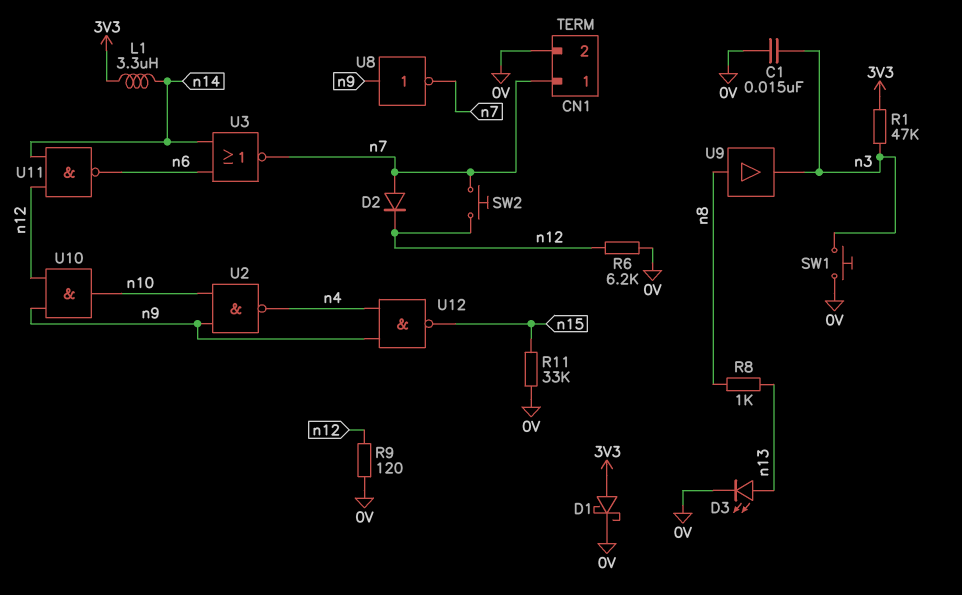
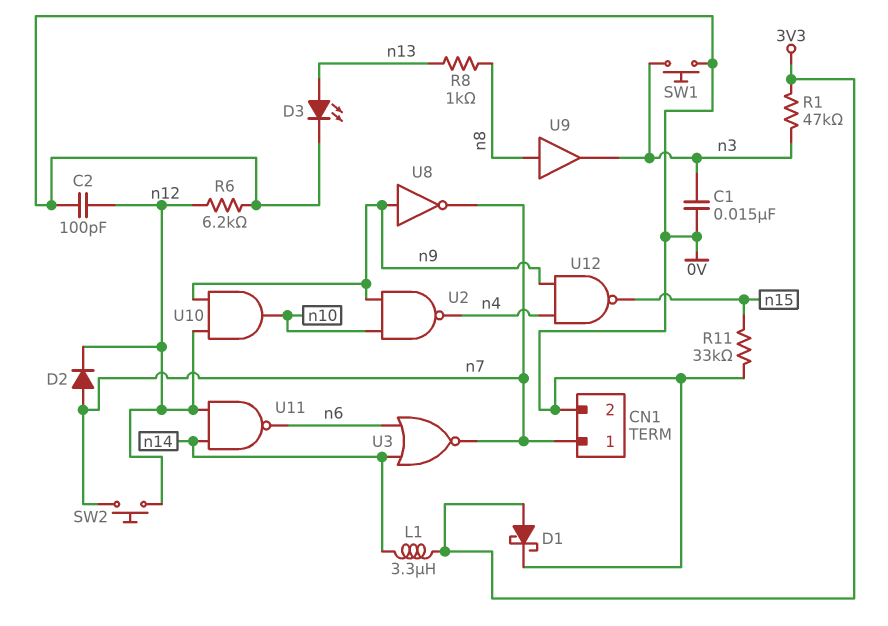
C2: none -> 100pF (0V, n12)
R9: 120 (0V, n12) -> none

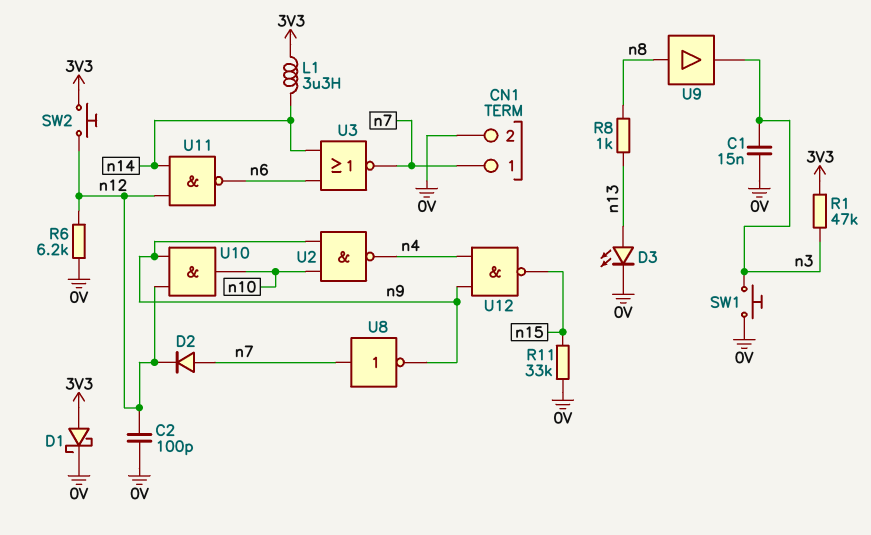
SW2: button (n7, n12) -> button (3V3, n12)
U8: NOT (in n9, out n7) -> NOT (in n7, out n9)

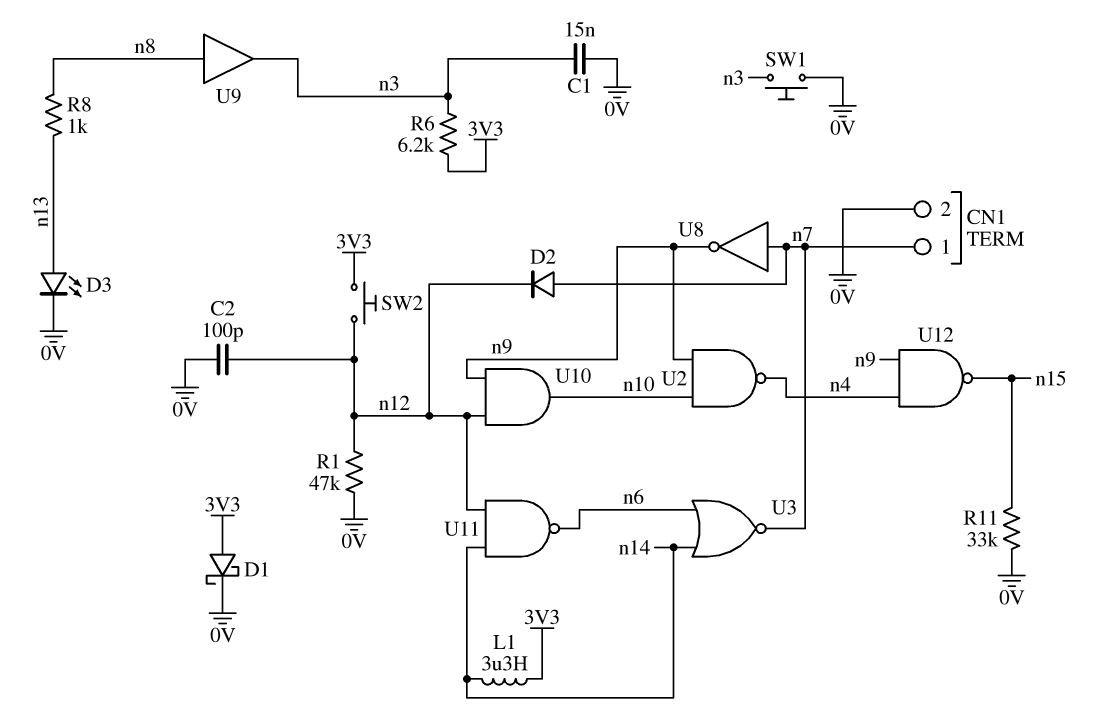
R1: 47k (3V3, n3) -> 47k (0V, n12)
R6: 6.2k (0V, n12) -> 6.2k (3V3, n3)

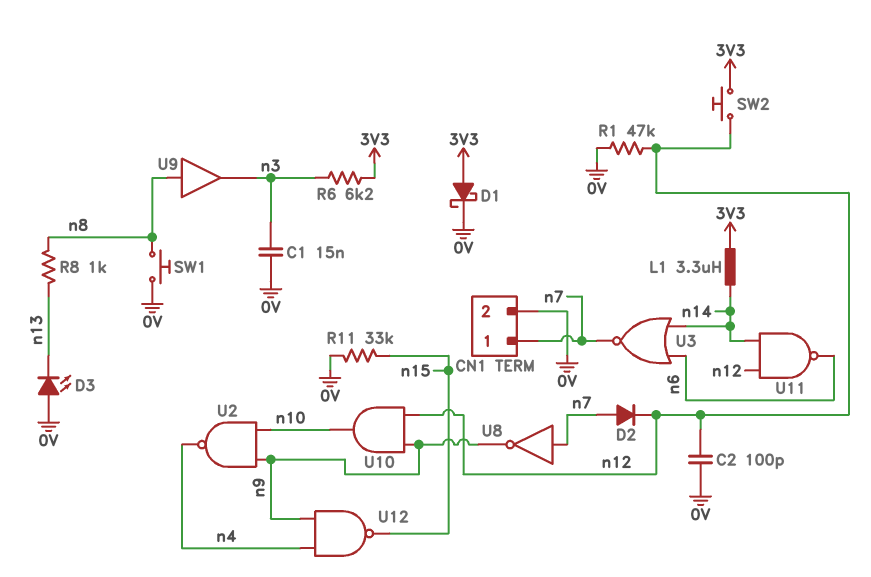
D3: LED (A n13, K 0V) -> LED (A 0V, K n13)
SW1: button (0V, n3) -> button (0V, n8)

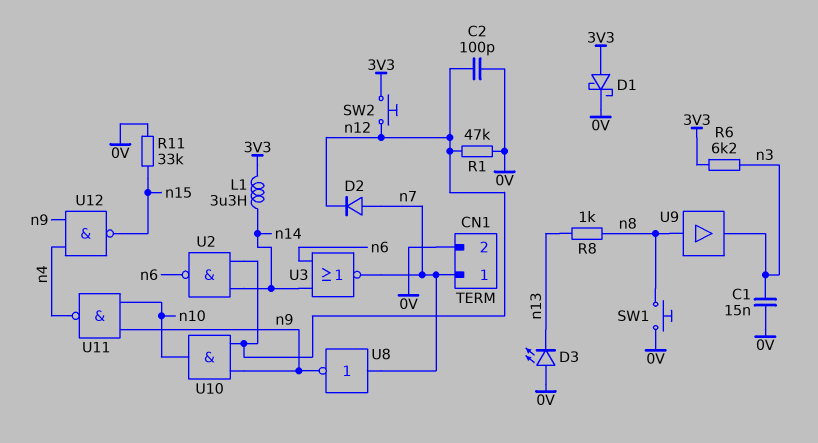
U2: NAND (in n9, in n10, out n4) -> NAND (in n12, in n14, out n6)
U11: NAND (in n12, in n14, out n6) -> NAND (in n9, in n10, out n4)

